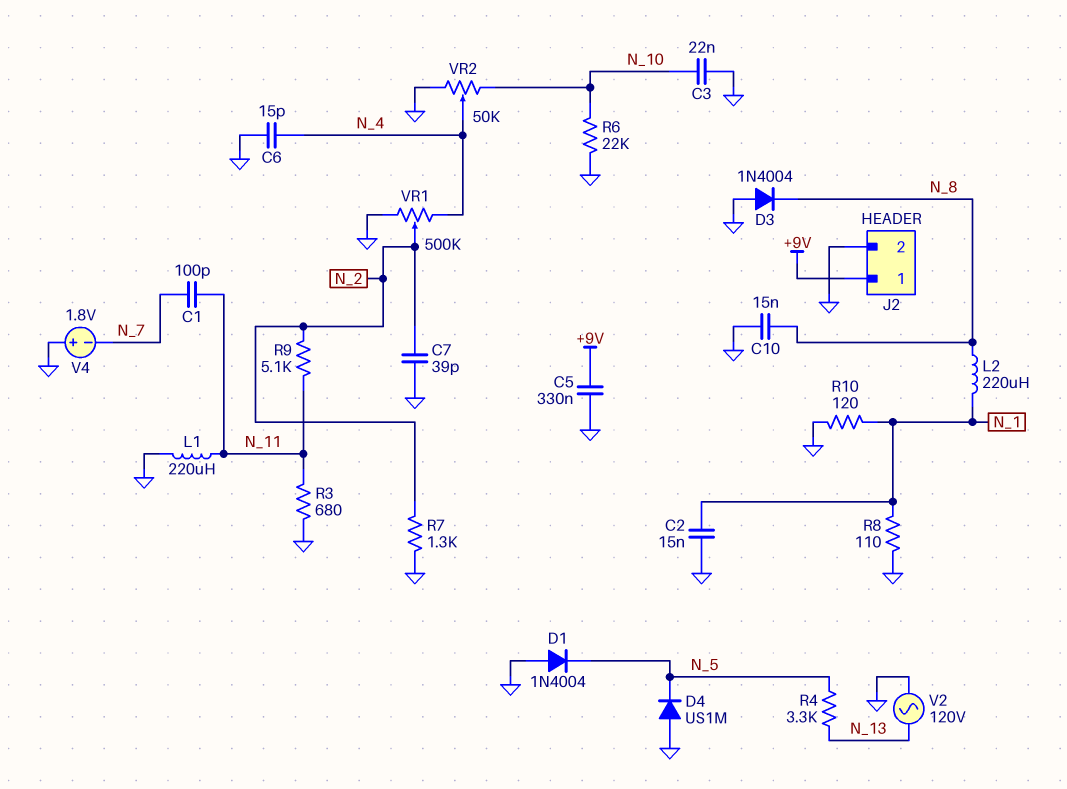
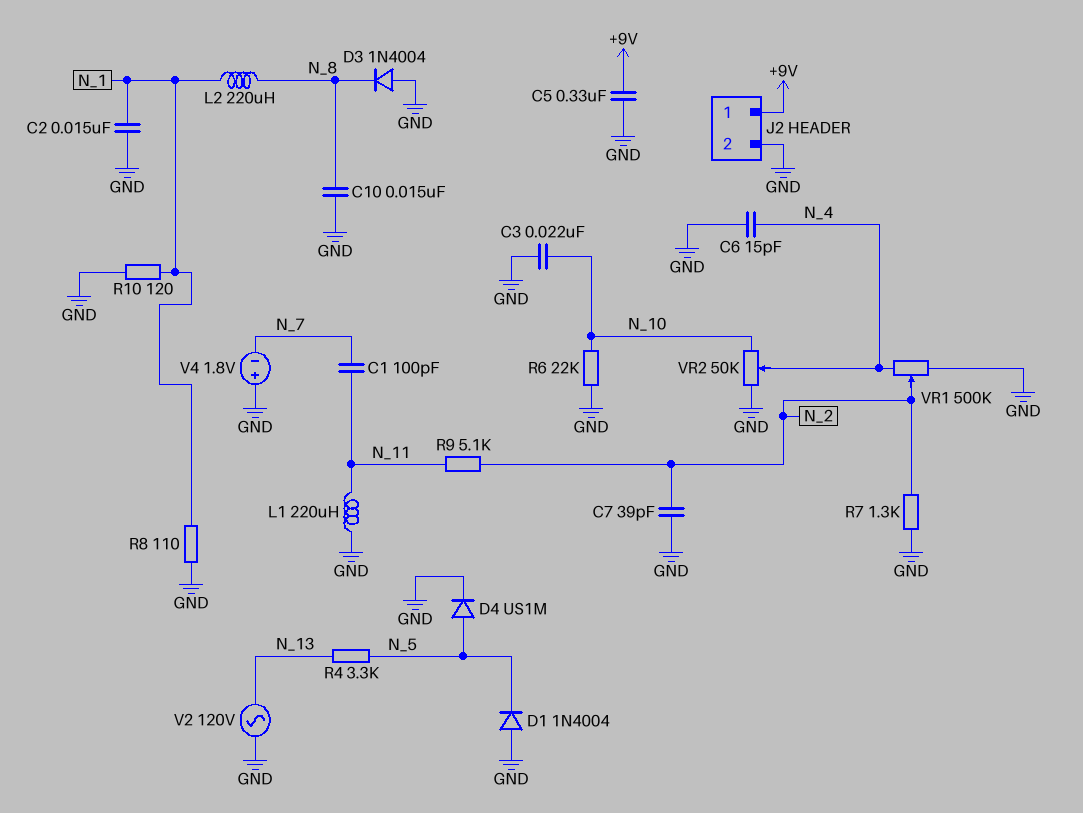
D4: diode US1M (A GND, K N_5) -> diode US1M (A N_5, K GND)
R3: 680 (GND, N_11) -> none

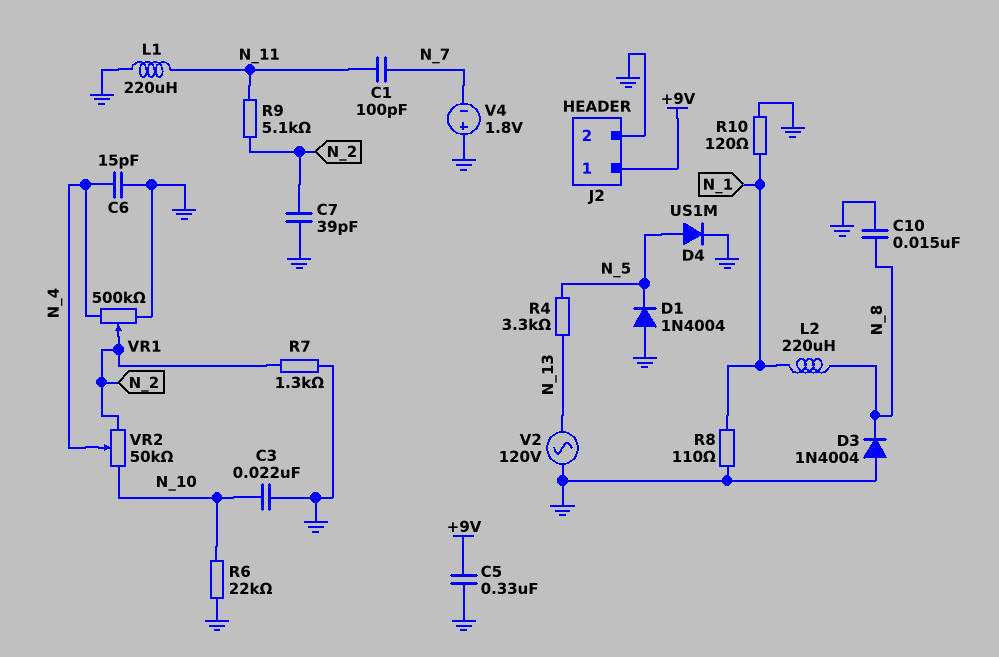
C2: 15nF (GND, N_1) -> none
VR2: 50k (GND, N_10, wiper N_4) -> 50k (N_2, N_10, wiper N_4)

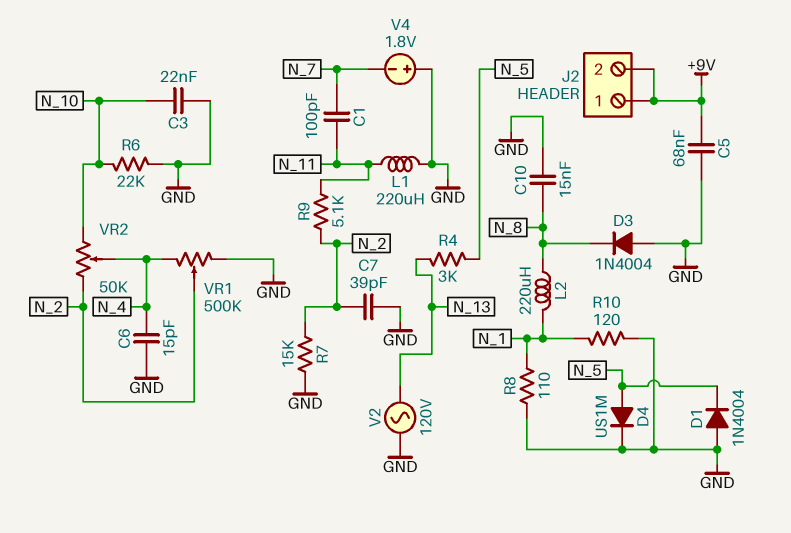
C5: 330nF (+9V, GND) -> 68nF (+9V, GND)
J2 pin 2: GND -> +9V
R4: 3.3k (N_5, N_13) -> 3k (N_5, N_13)
R7: 1.3k (GND, N_2) -> 15k (GND, N_2)

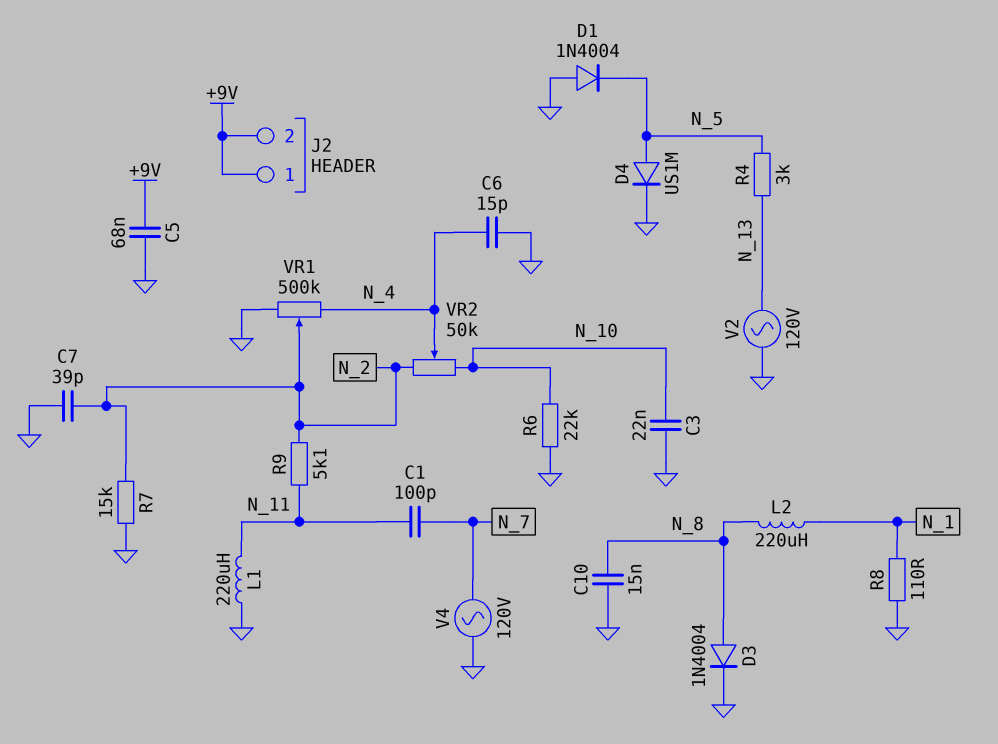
D3: diode 1N4004 (A GND, K N_8) -> diode 1N4004 (A N_8, K GND)
R10: 120 (GND, N_1) -> none
V4: 1.8V (plus GND, minus N_7) -> AC 120V (GND, N_7)

